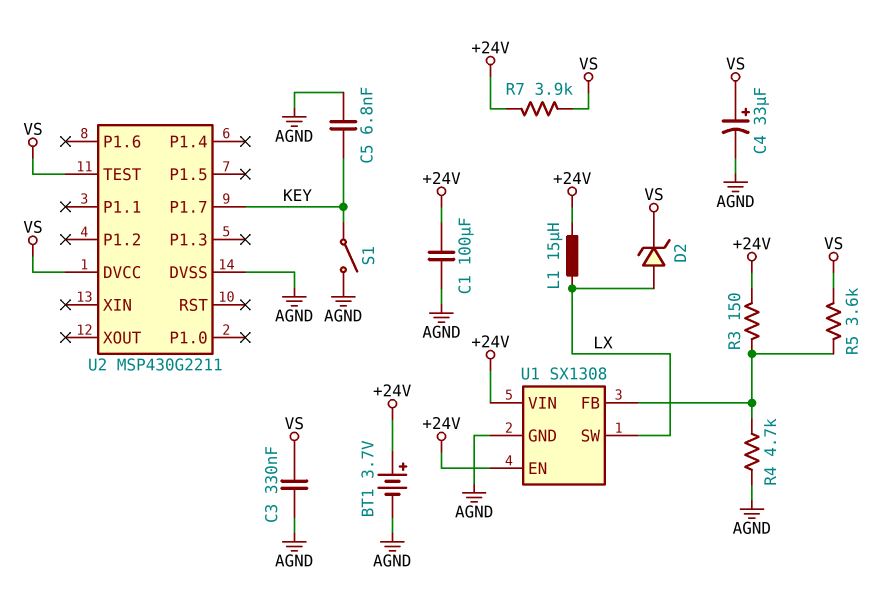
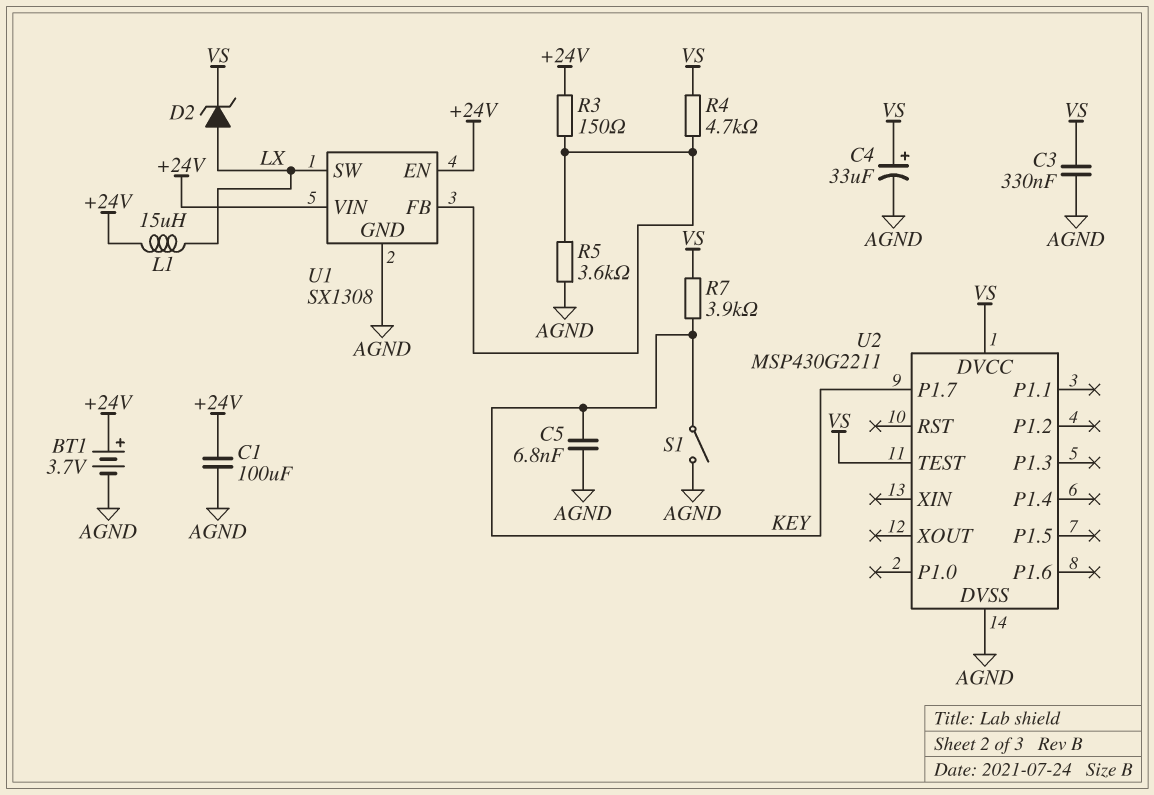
R4: 4.7k (AGND, U1/FB) -> 4.7k (U1/FB, VS)
R5: 3.6k (U1/FB, VS) -> 3.6k (AGND, U1/FB)
R7: 3.9k (+24V, VS) -> 3.9k (KEY, VS)

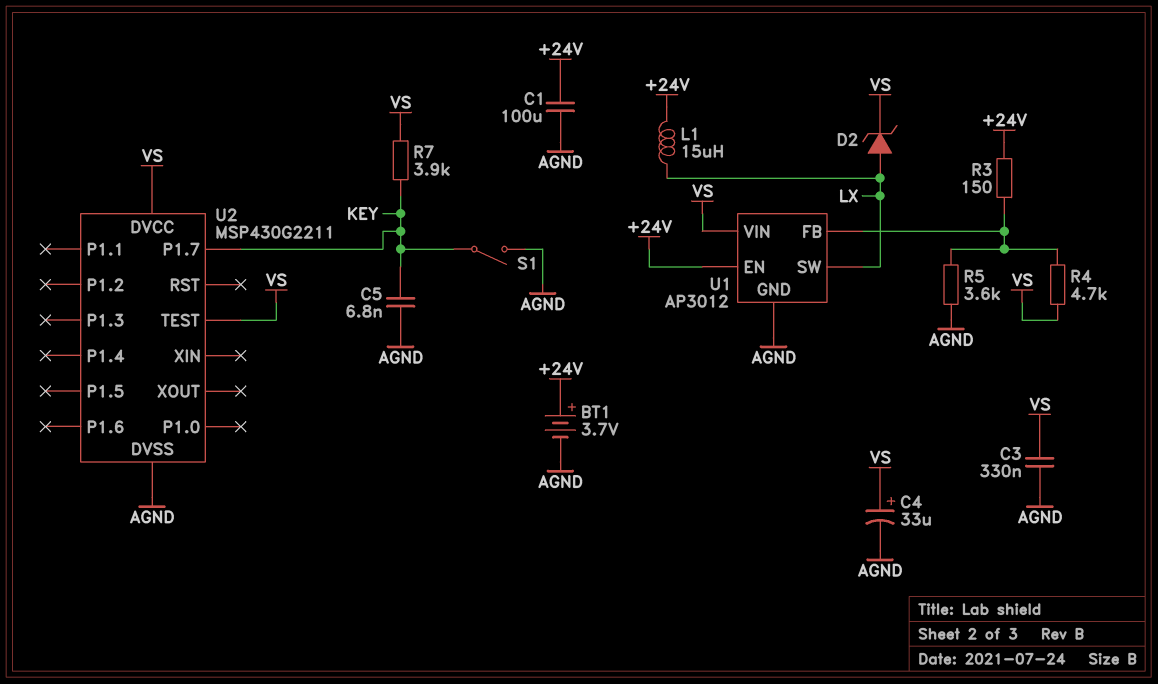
U1: SX1308 -> AP3012
U1 pin VIN: +24V -> VS

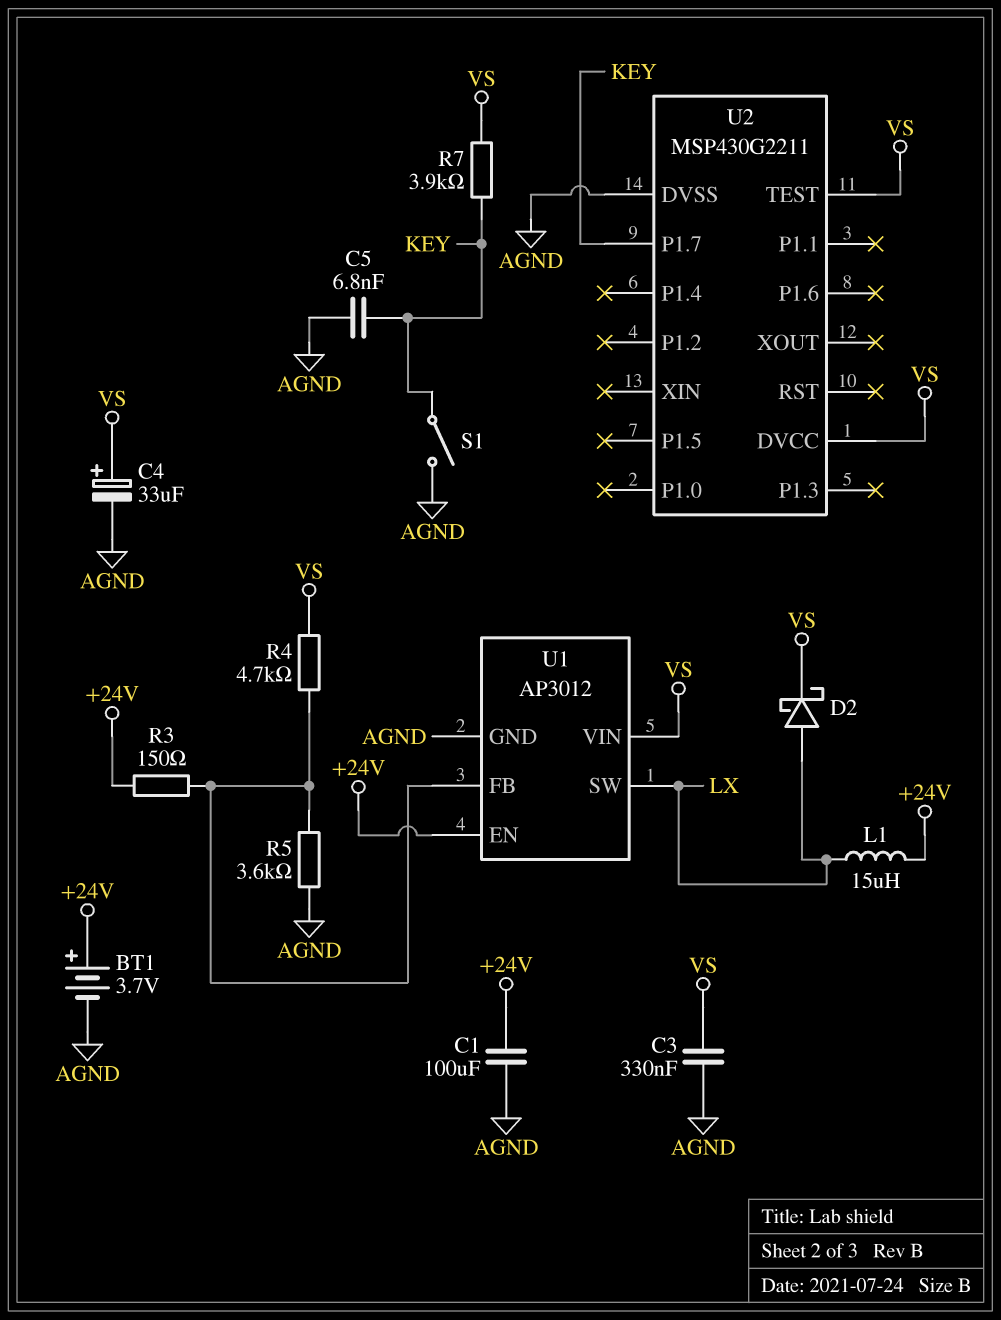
D2: zener (A LX, K VS) -> schottky (A LX, K VS)

